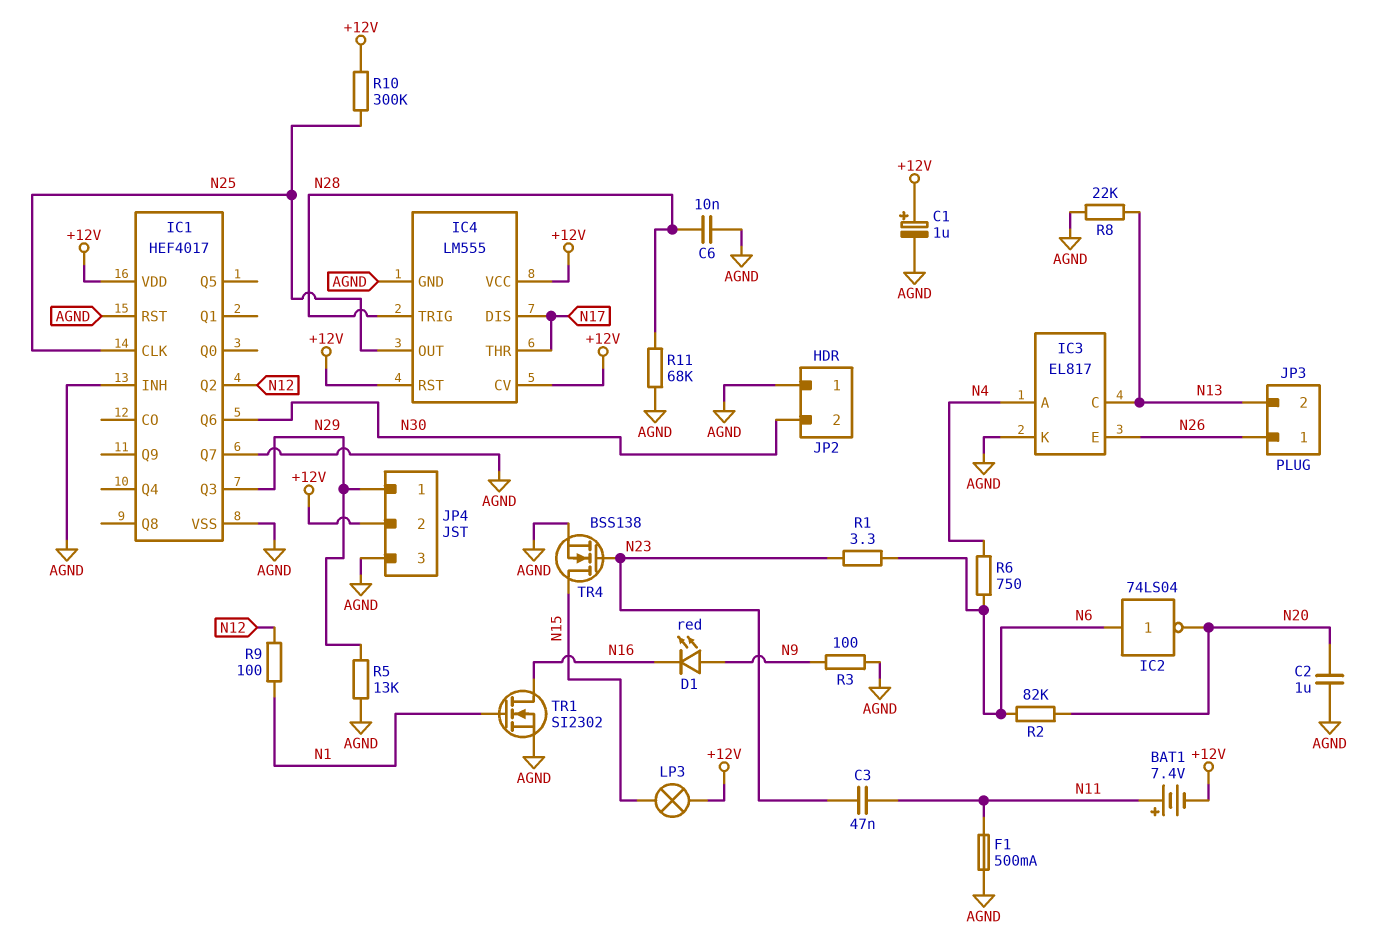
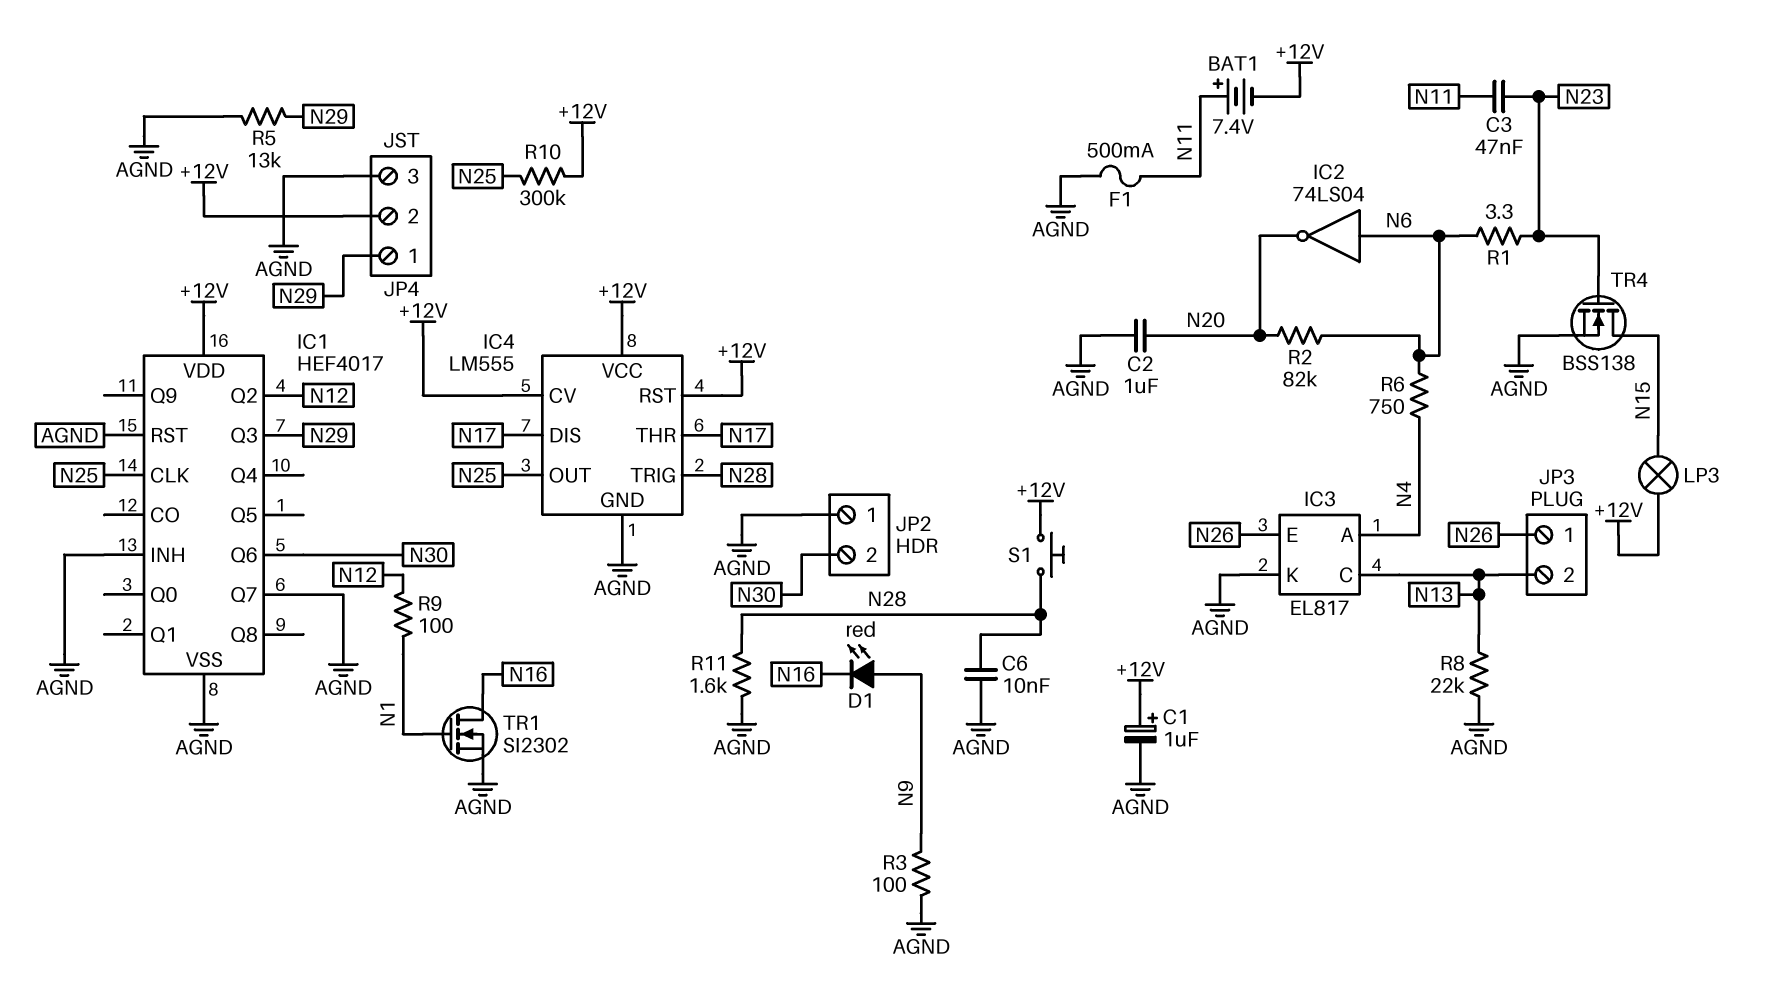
R11: 68k (AGND, N28) -> 1.6k (AGND, N28)
S1: none -> button (+12V, N28)

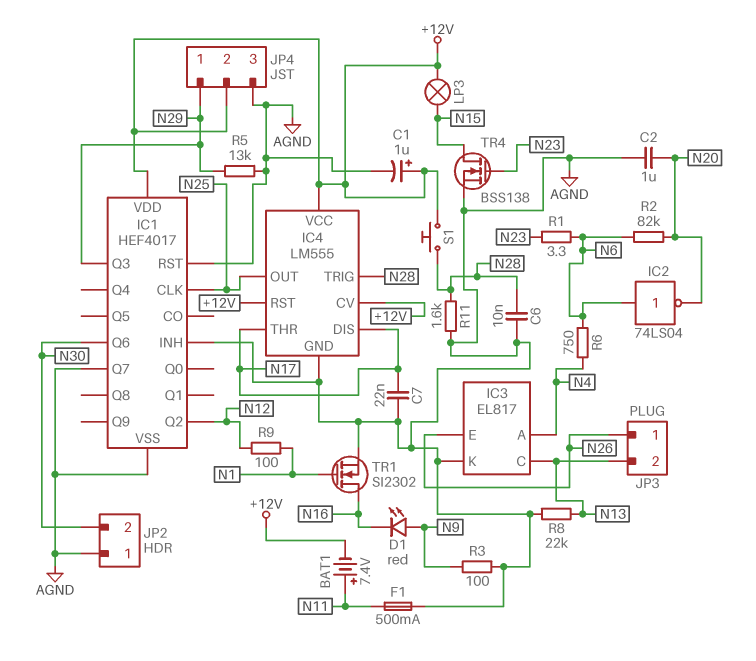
C3: 47nF (N11, N23) -> none
C7: none -> 22nF (AGND, N17)
R10: 300k (+12V, N25) -> none

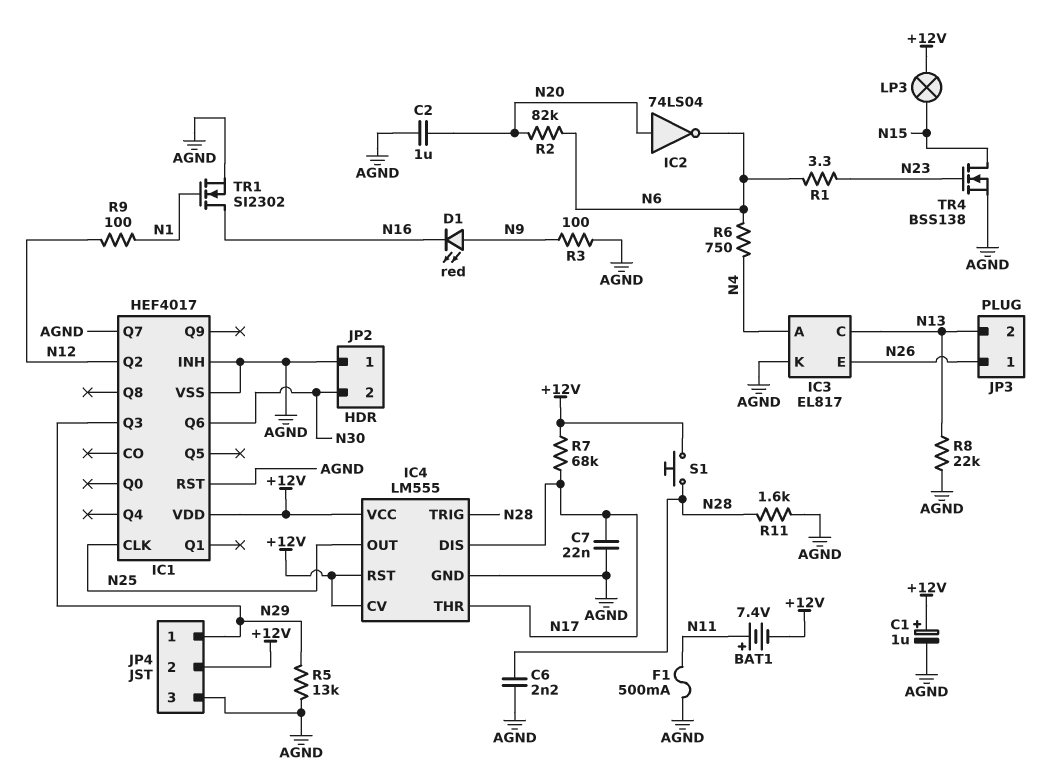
C6: 10nF (AGND, N28) -> 2.2nF (AGND, N28)
IC2: NOT 74LS04 (in N6, out N20) -> NOT 74LS04 (in N20, out N6)
R7: none -> 68k (+12V, N17)

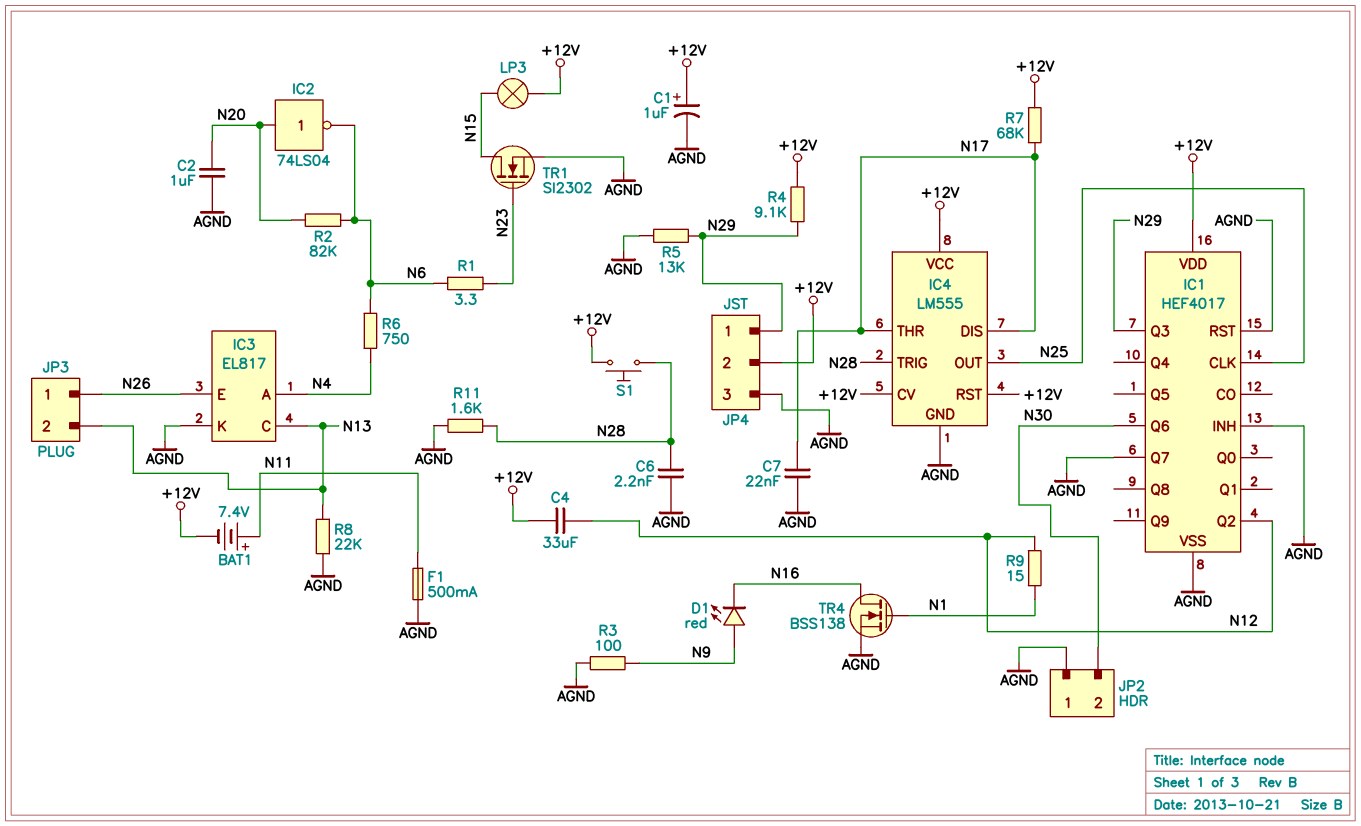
C4: none -> 33uF (+12V, N12)
R4: none -> 9.1k (+12V, N29)
R9: 100 (N1, N12) -> 15 (N1, N12)
TR1: NMOS SI2302 (G N1, D N16, S AGND) -> NMOS SI2302 (G N23, D N15, S AGND)
TR4: NMOS BSS138 (G N23, D N15, S AGND) -> NMOS BSS138 (G N1, D N16, S AGND)

